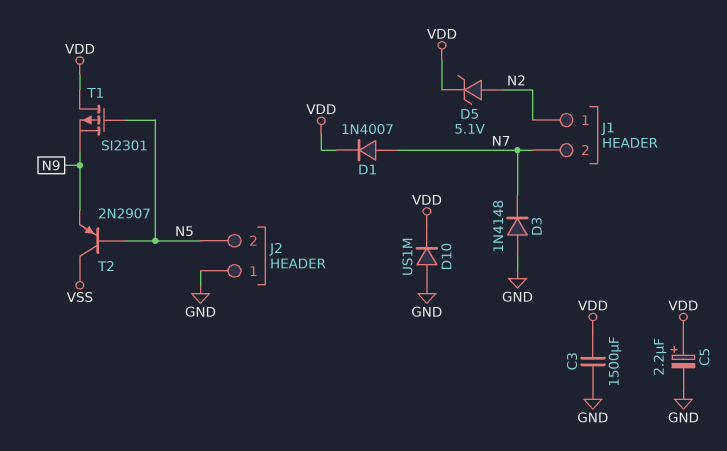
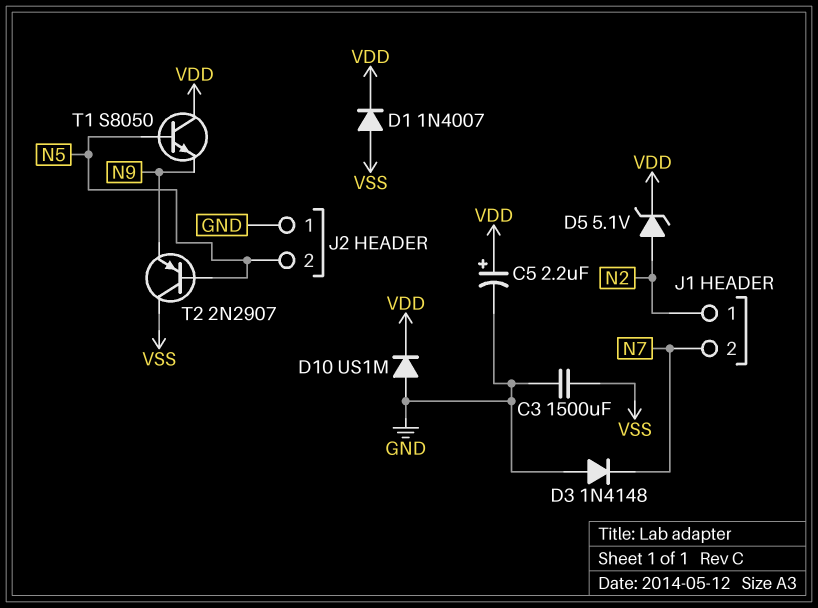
C3: 1500uF (GND, VDD) -> 1500uF (GND, VSS)
D1: diode 1N4007 (A N7, K VDD) -> diode 1N4007 (A VSS, K VDD)
T1: PMOS SI2301 (G N5, D VDD, S N9) -> NPN S8050 (B N5, C VDD, E N9)

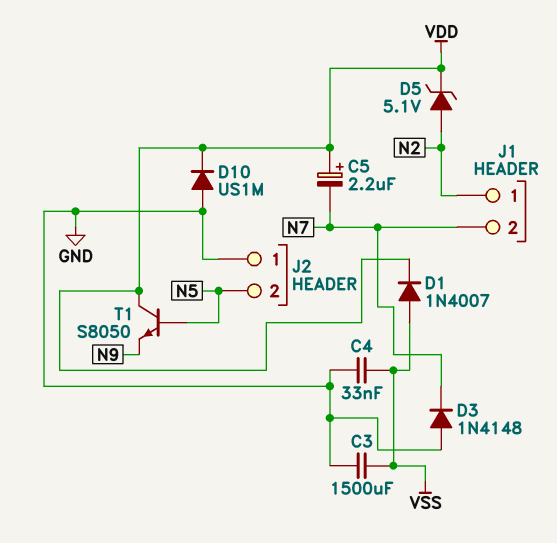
C4: none -> 33nF (GND, VSS)
C5: 2.2uF (plus VDD, minus GND) -> 2.2uF (plus VDD, minus N7)
T2: PNP 2N2907 (B N5, C VSS, E N9) -> none

